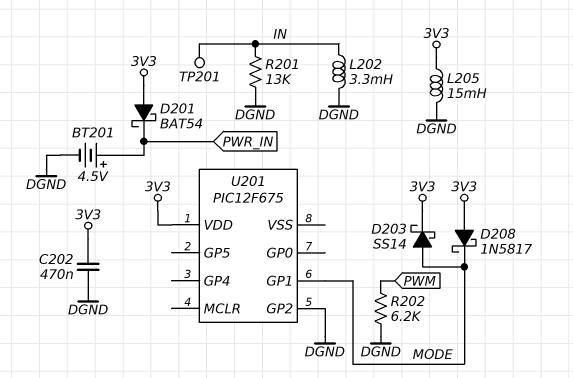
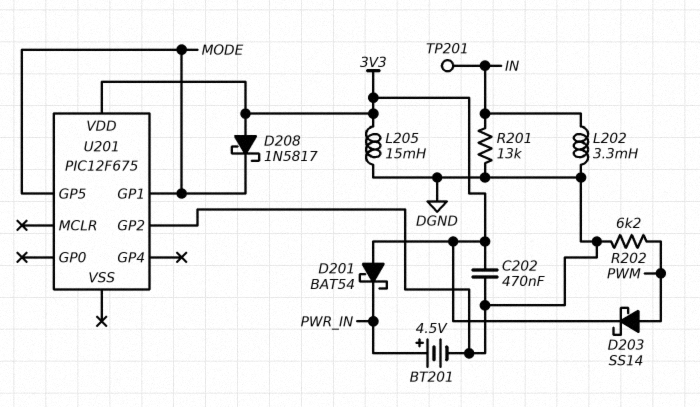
D203: schottky SS14 (A MODE, K 3V3) -> schottky SS14 (A PWM, K 3V3)
U201 pin GP5: none -> MODE

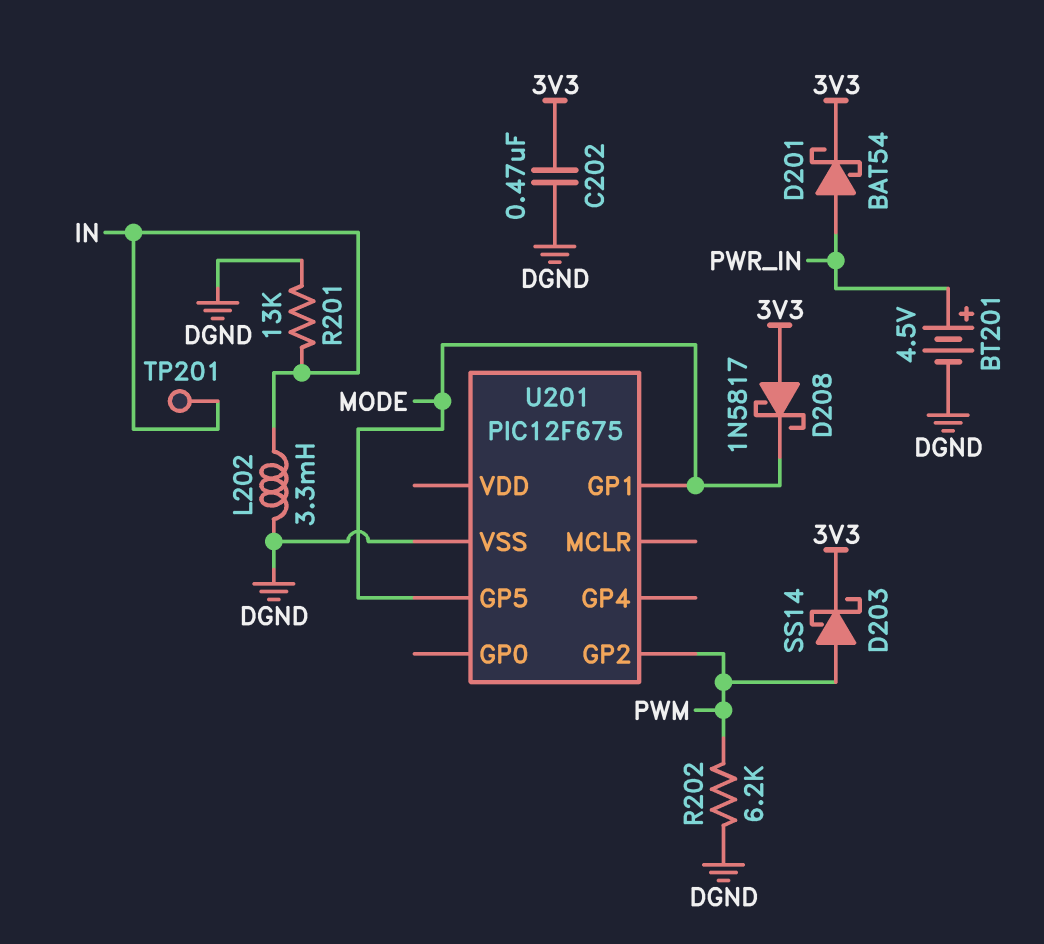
D201: schottky BAT54 (A 3V3, K PWR_IN) -> schottky BAT54 (A PWR_IN, K 3V3)
L205: 15mH (3V3, DGND) -> none
U201 pin GP2: DGND -> PWM
U201 pin VDD: 3V3 -> none
U201 pin VSS: none -> DGND

